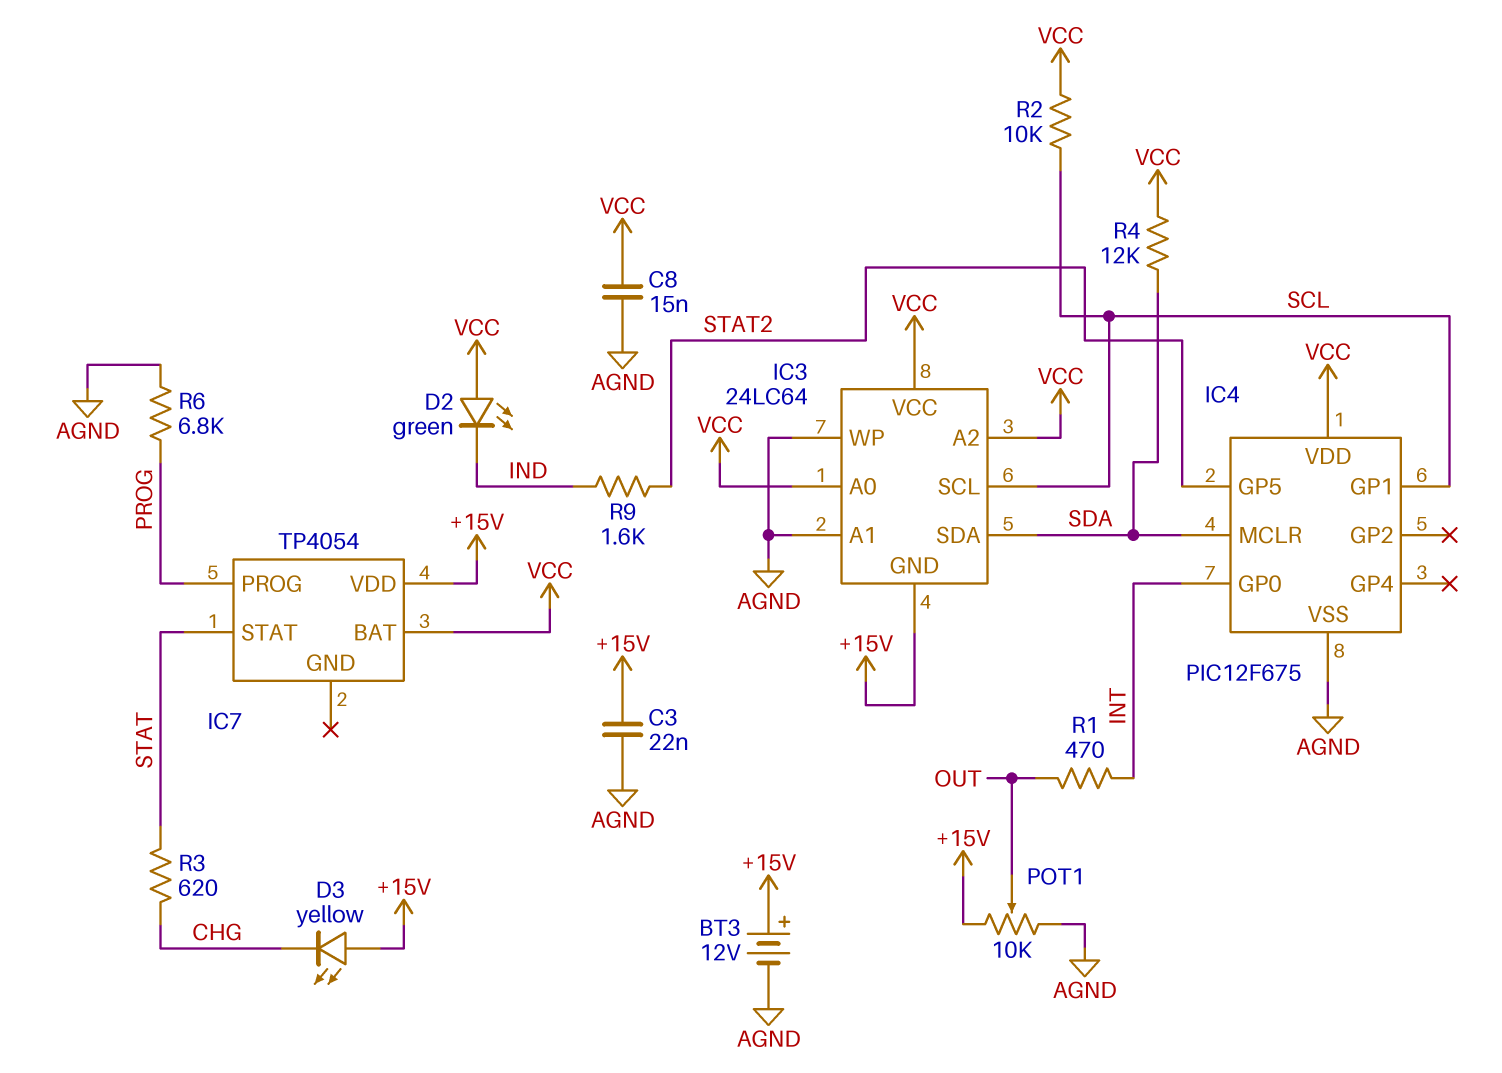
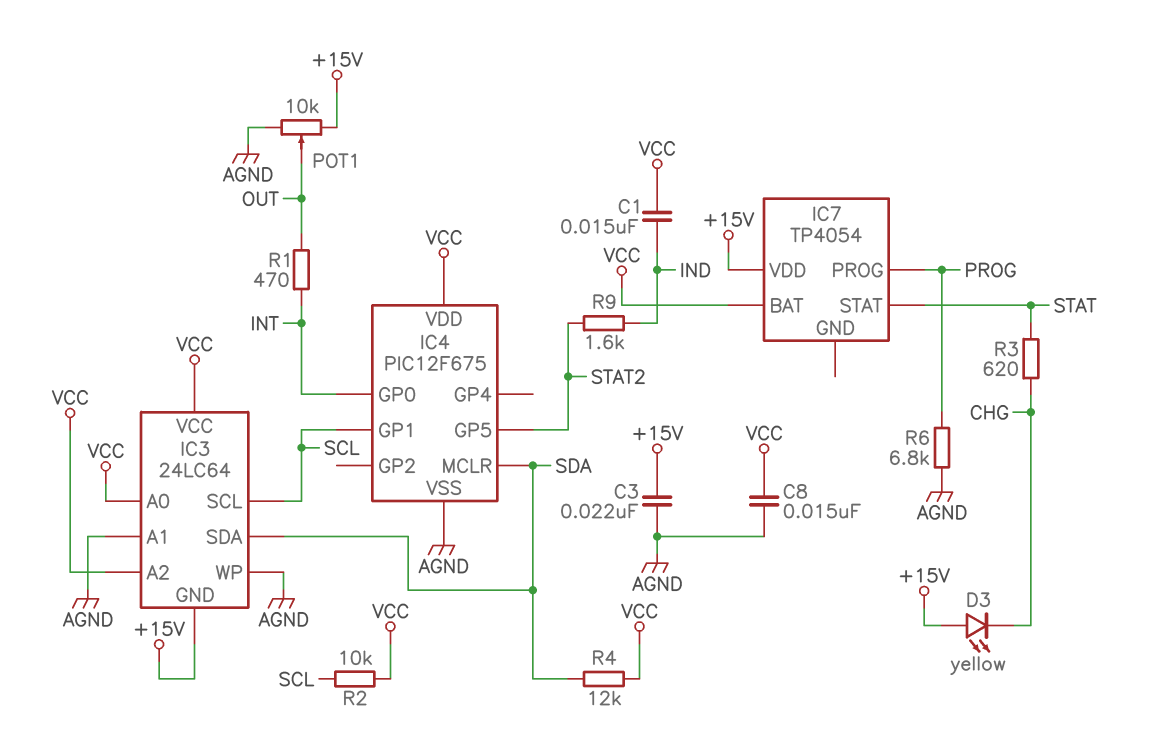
BT3: 12V (plus +15V, minus AGND) -> none
C1: none -> 15nF (IND, VCC)
D2: LED green (A VCC, K IND) -> none

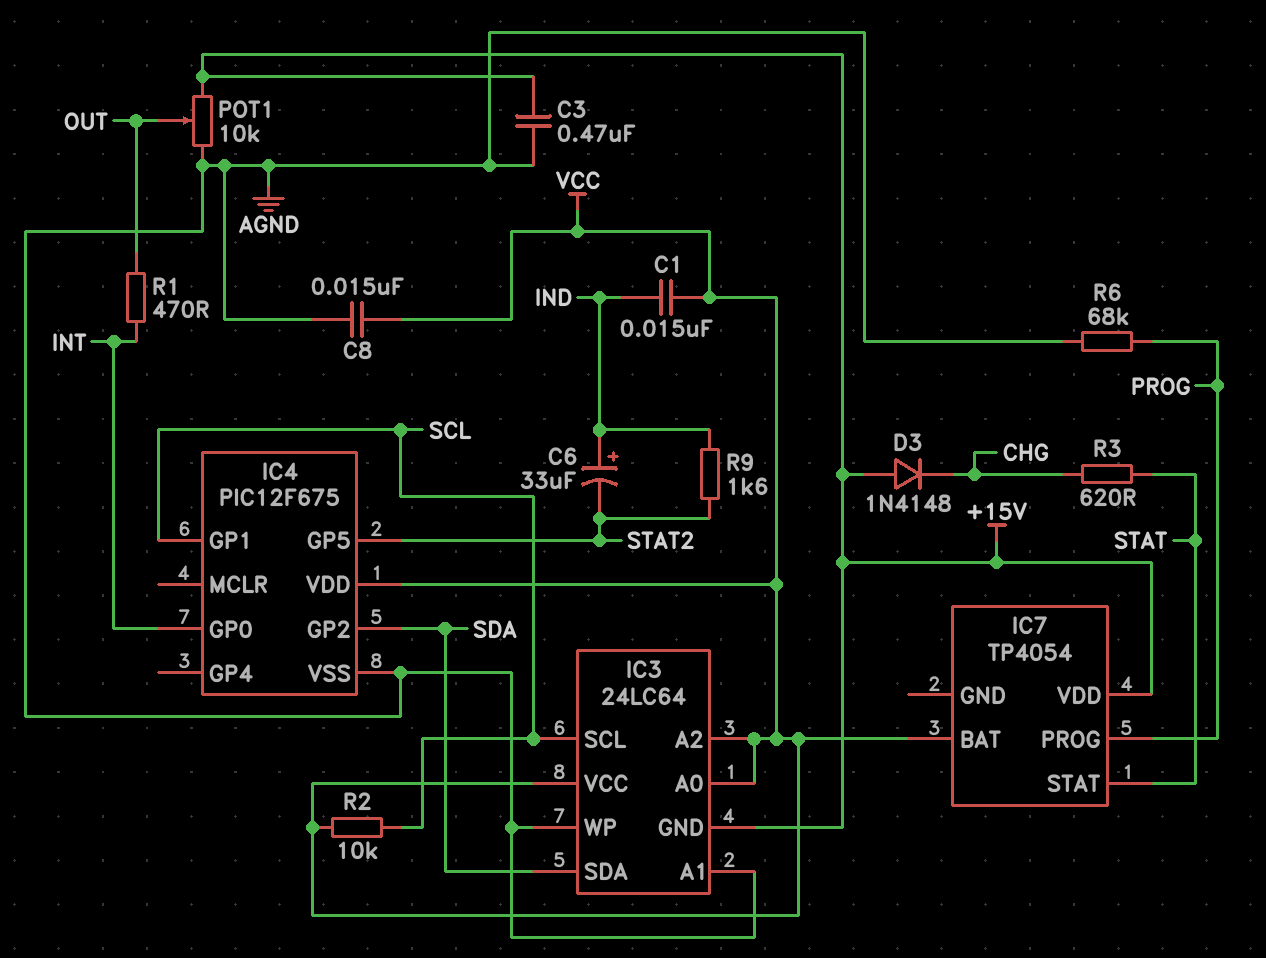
C3: 22nF (+15V, AGND) -> 470nF (+15V, AGND)
C6: none -> 33uF (plus IND, minus STAT2)
D3: LED yellow (A +15V, K CHG) -> diode 1N4148 (A +15V, K CHG)
IC4 pin GP2: none -> SDA
IC4 pin MCLR: SDA -> none
R4: 12k (SDA, VCC) -> none
R6: 6.8k (AGND, PROG) -> 68k (AGND, PROG)

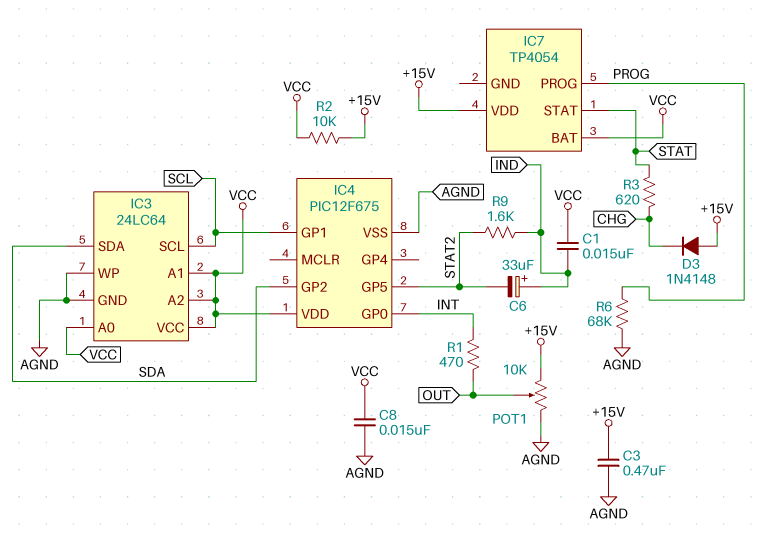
IC3 pin A1: AGND -> VCC
IC3 pin GND: +15V -> AGND
R2: 10k (SCL, VCC) -> 10k (+15V, VCC)

